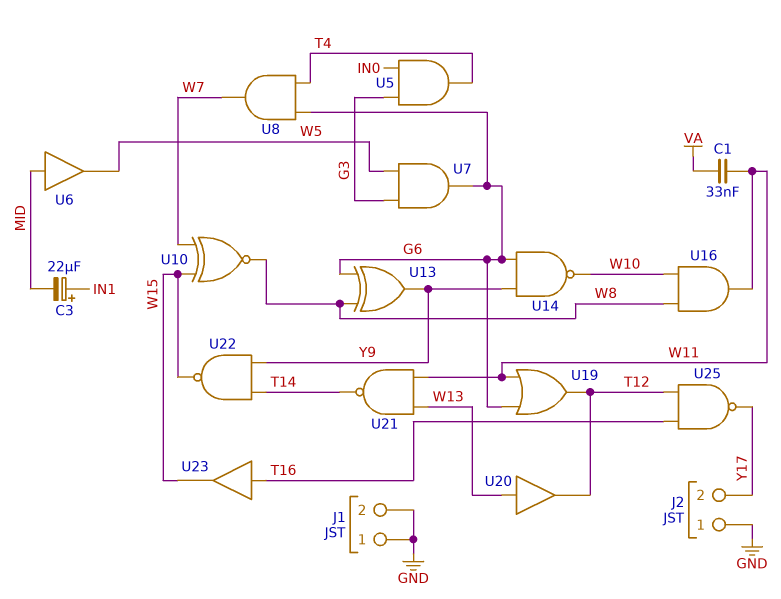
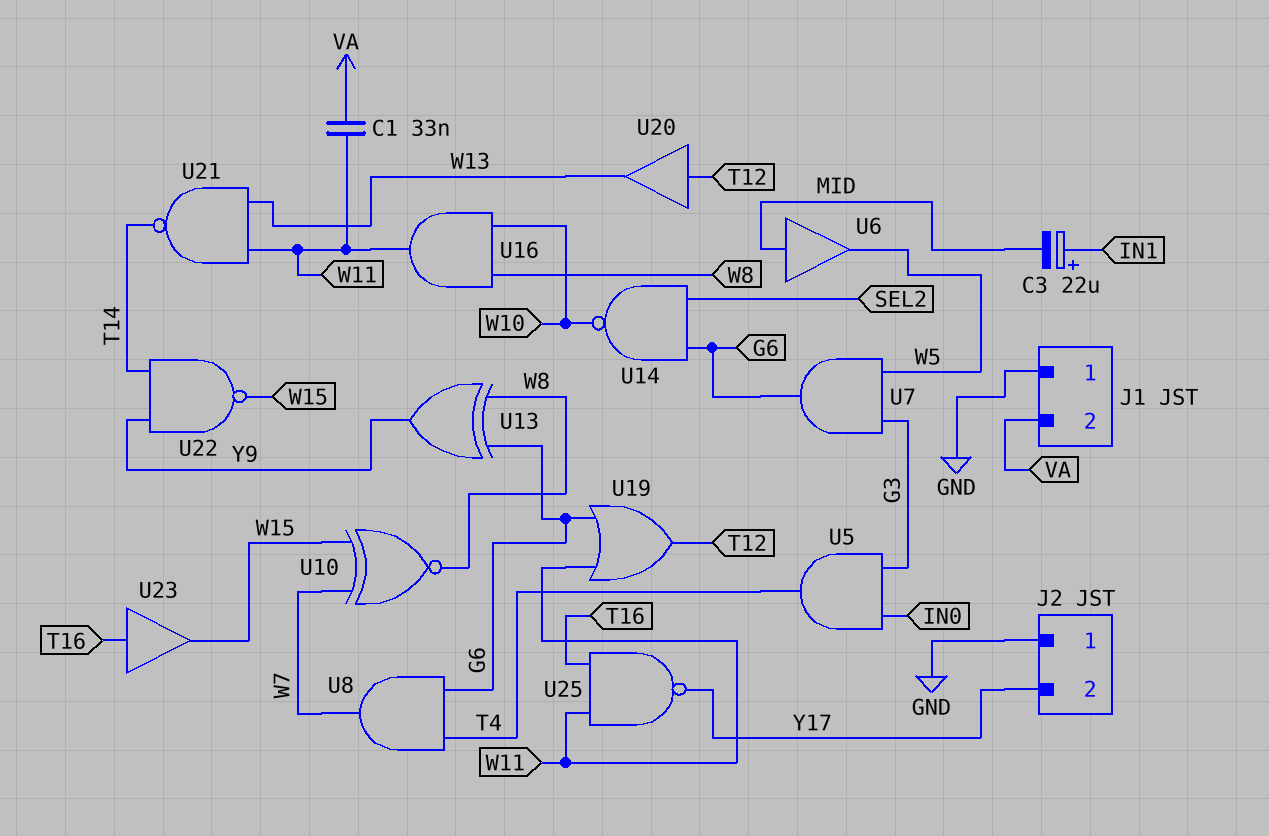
J1 pin 2: GND -> VA
U14: NAND (in G6, in Y9, out W10) -> NAND (in G6, in SEL2, out W10)
U20: buffer (in W13, out T12) -> buffer (in T12, out W13)
U25: NAND (in T12, in T16, out Y17) -> NAND (in T16, in W11, out Y17)

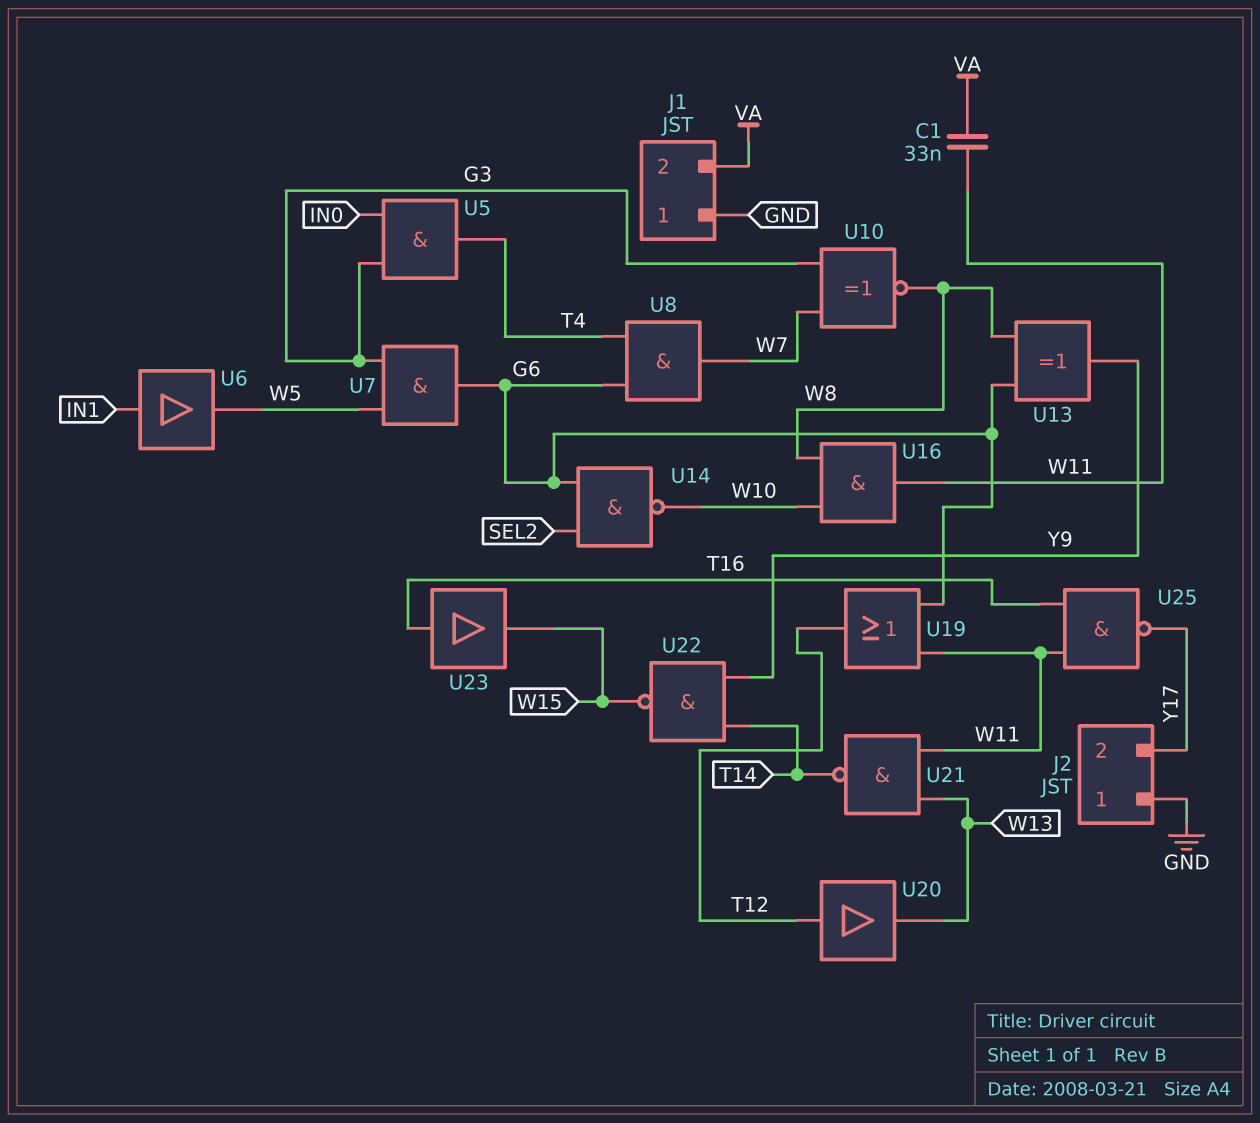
C3: 22uF (plus IN1, minus MID) -> none
U6: buffer (in MID, out W5) -> buffer (in IN1, out W5)
U10: XNOR (in W7, in W15, out W8) -> XNOR (in G3, in W7, out W8)

